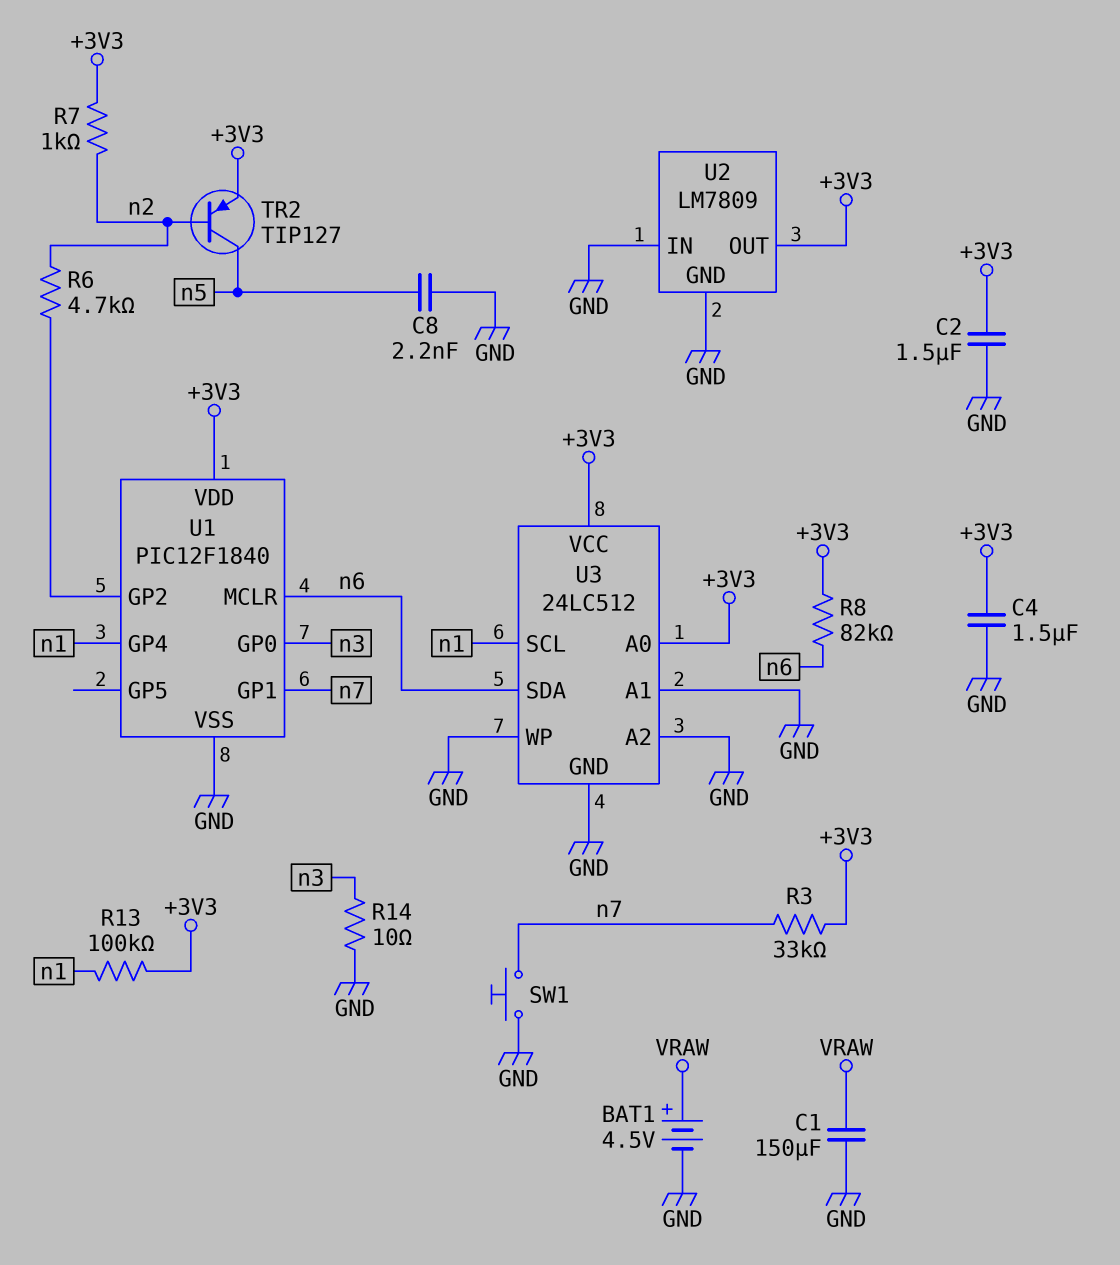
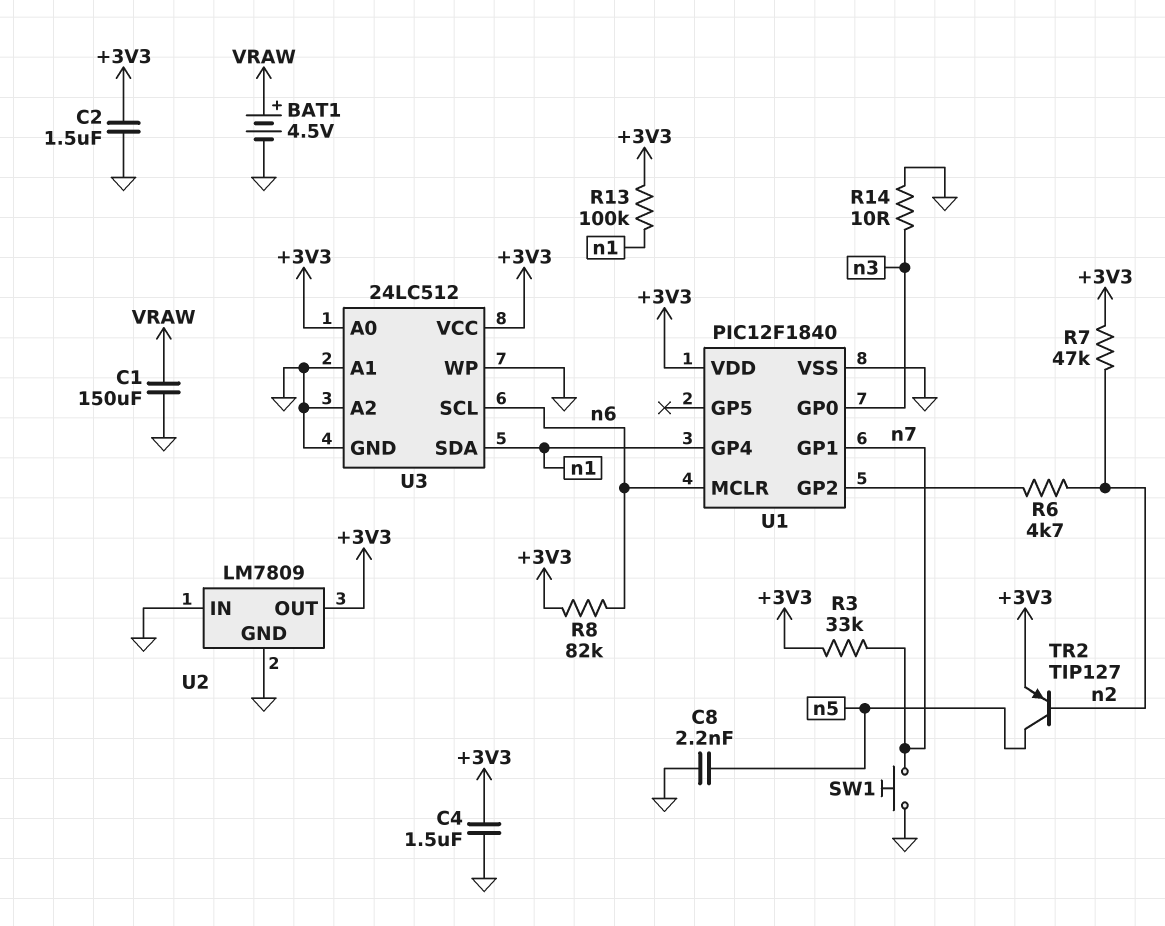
R7: 1k (+3V3, n2) -> 47k (+3V3, n2)
U3 pin SCL: n1 -> n6
U3 pin SDA: n6 -> n1

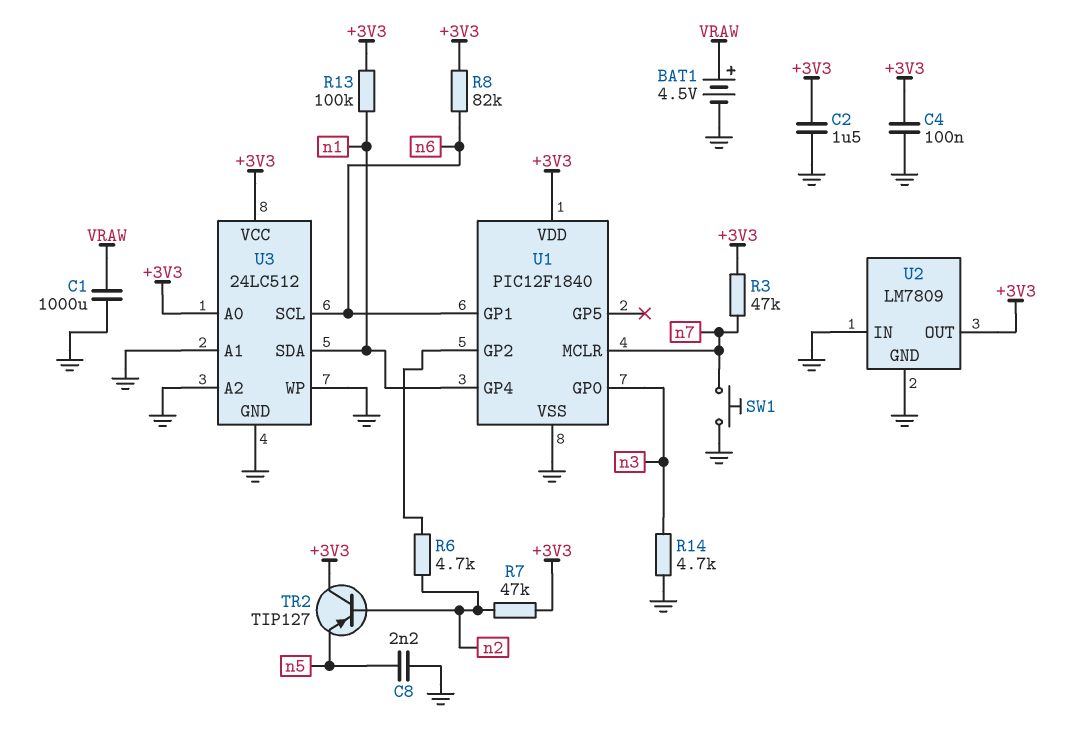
C1: 150uF (GND, VRAW) -> 1000uF (GND, VRAW)
C4: 1.5uF (+3V3, GND) -> 100nF (+3V3, GND)
R3: 33k (+3V3, n7) -> 47k (+3V3, n7)
R14: 10 (GND, n3) -> 4.7k (GND, n3)
TR2: PNP TIP127 (B n2, C n5, E +3V3) -> PNP TIP127 (B n2, C +3V3, E n5)
U1 pin GP1: n7 -> n6
U1 pin MCLR: n6 -> n7

